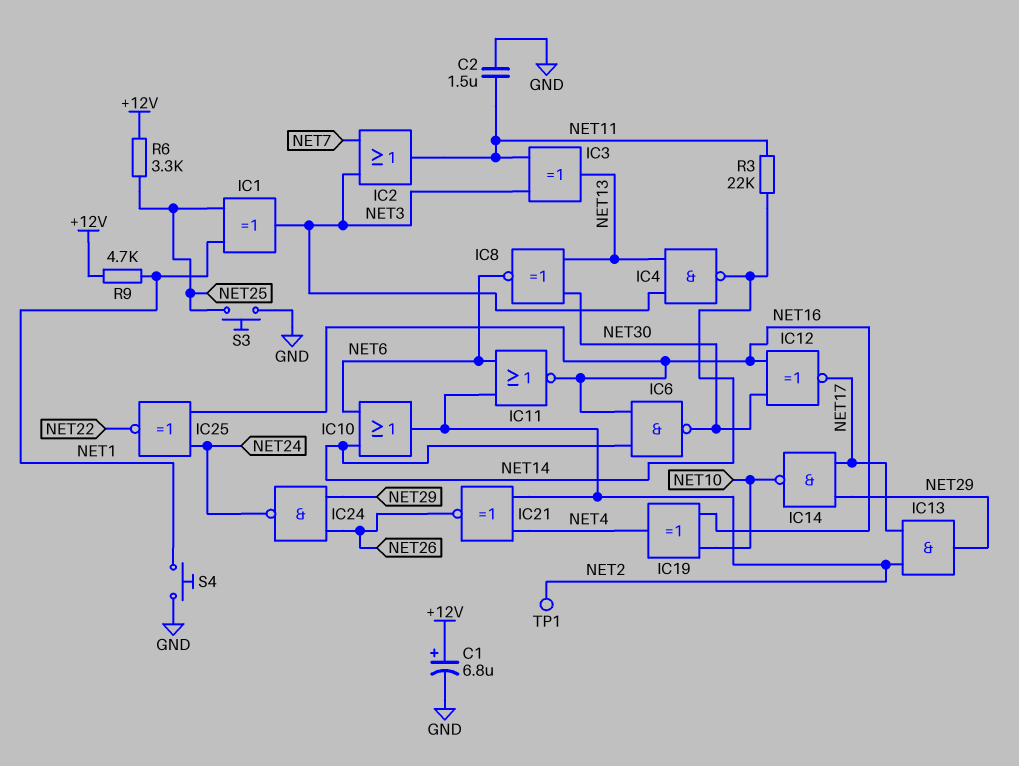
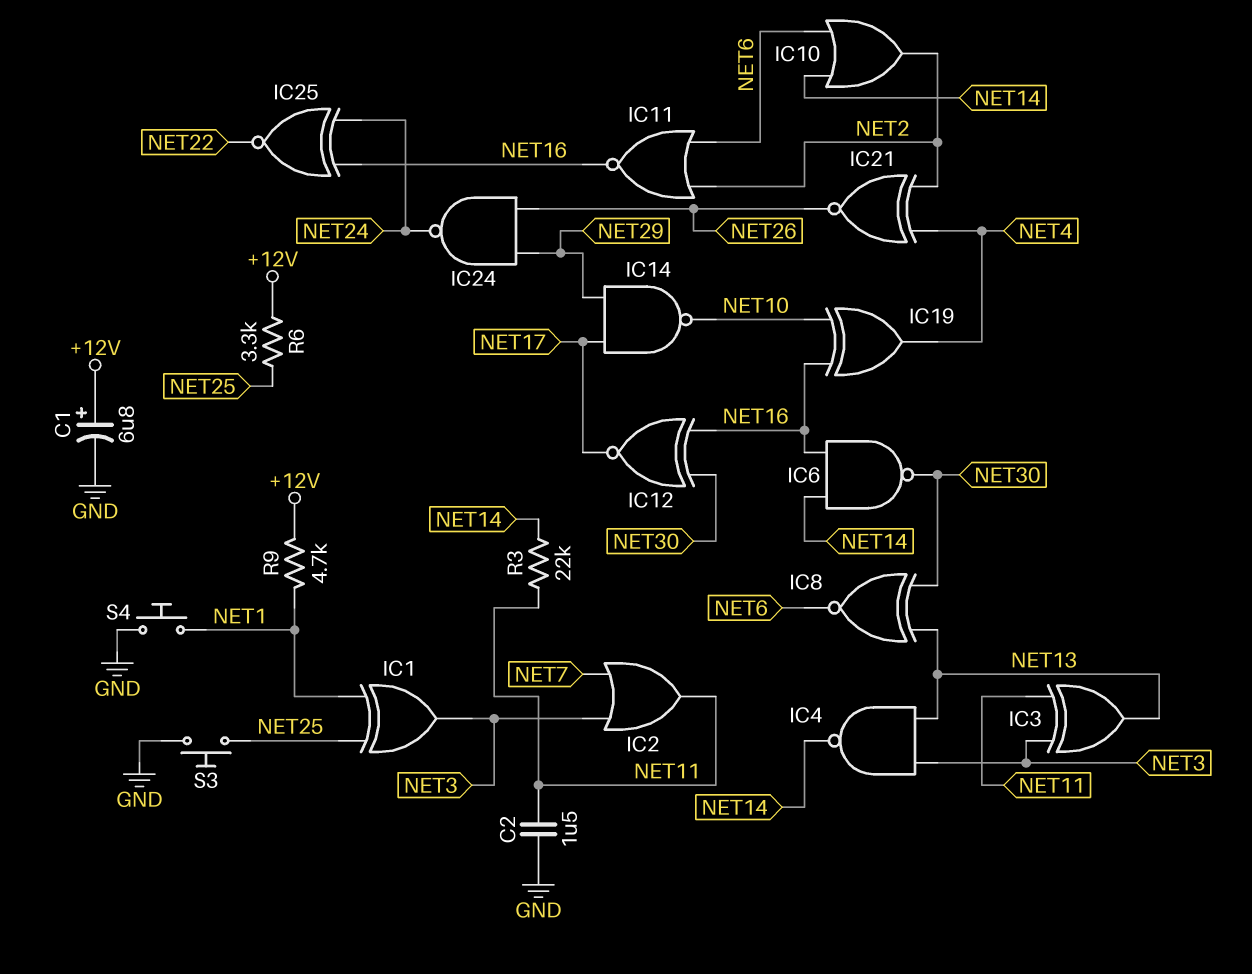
IC13: AND (in NET2, in NET17, out NET29) -> none
TP1: test point (NET2) -> none

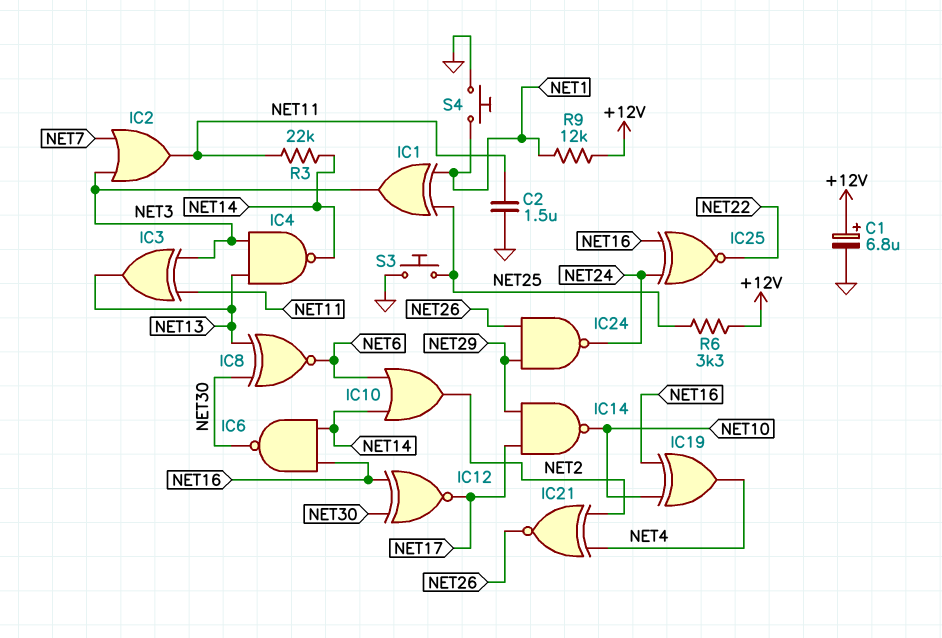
IC11: NOR (in NET2, in NET6, out NET16) -> none
R9: 4.7k (+12V, NET1) -> 12k (+12V, NET1)

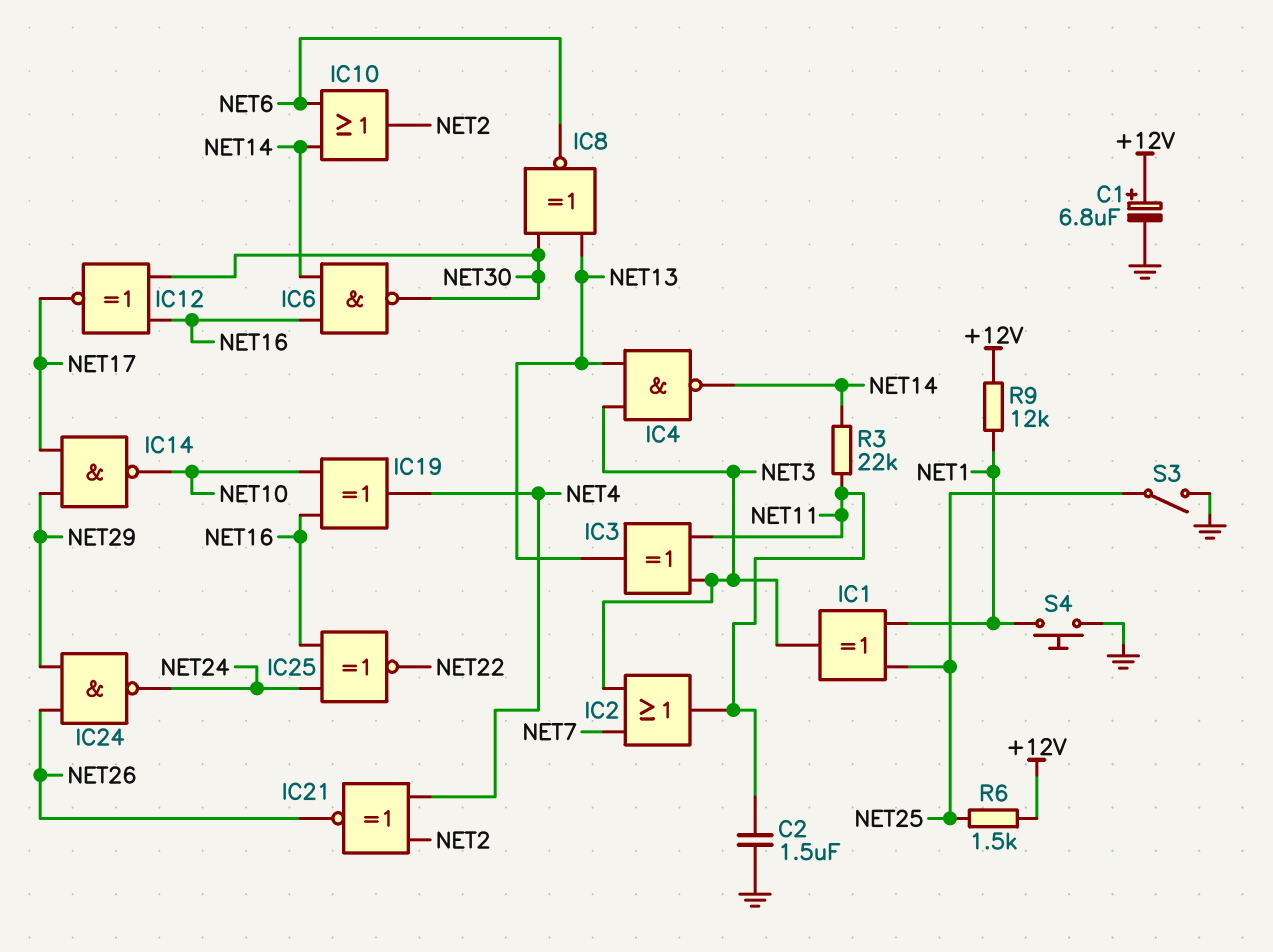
R6: 3.3k (+12V, NET25) -> 1.5k (+12V, NET25)
S3: button (GND, NET25) -> switch (GND, NET25)

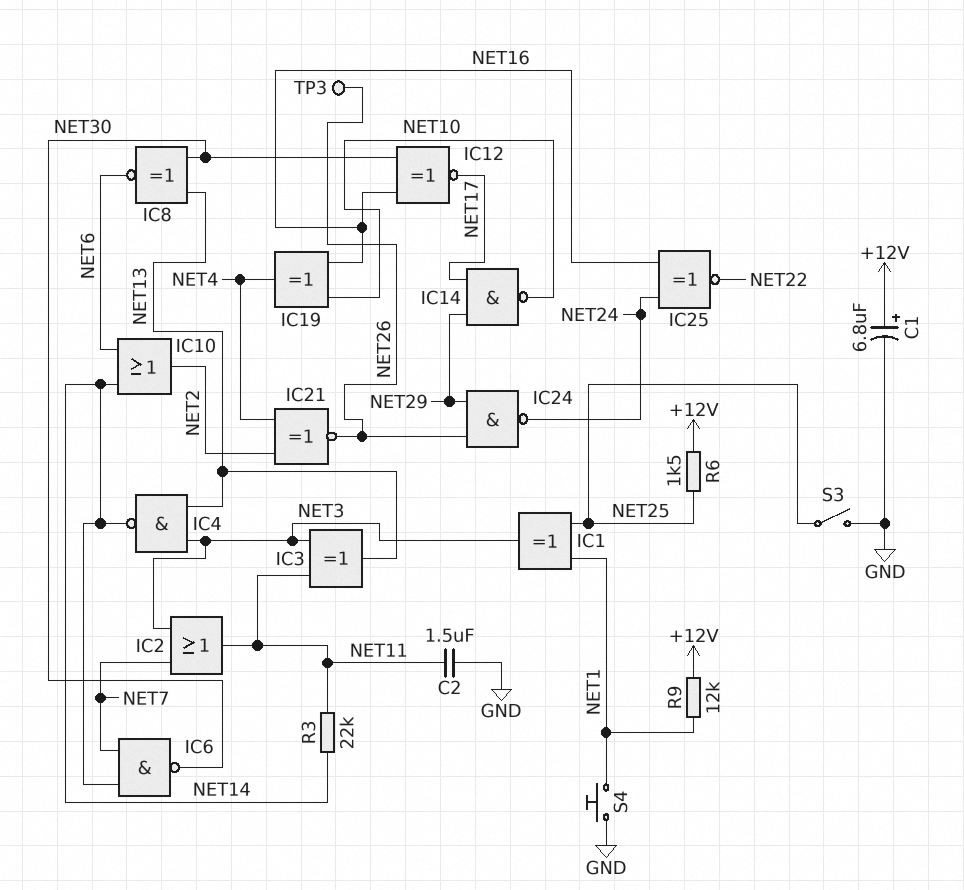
IC6: NAND (in NET14, in NET16, out NET30) -> NAND (in NET7, in NET14, out NET30)
TP3: none -> test point (NET26)

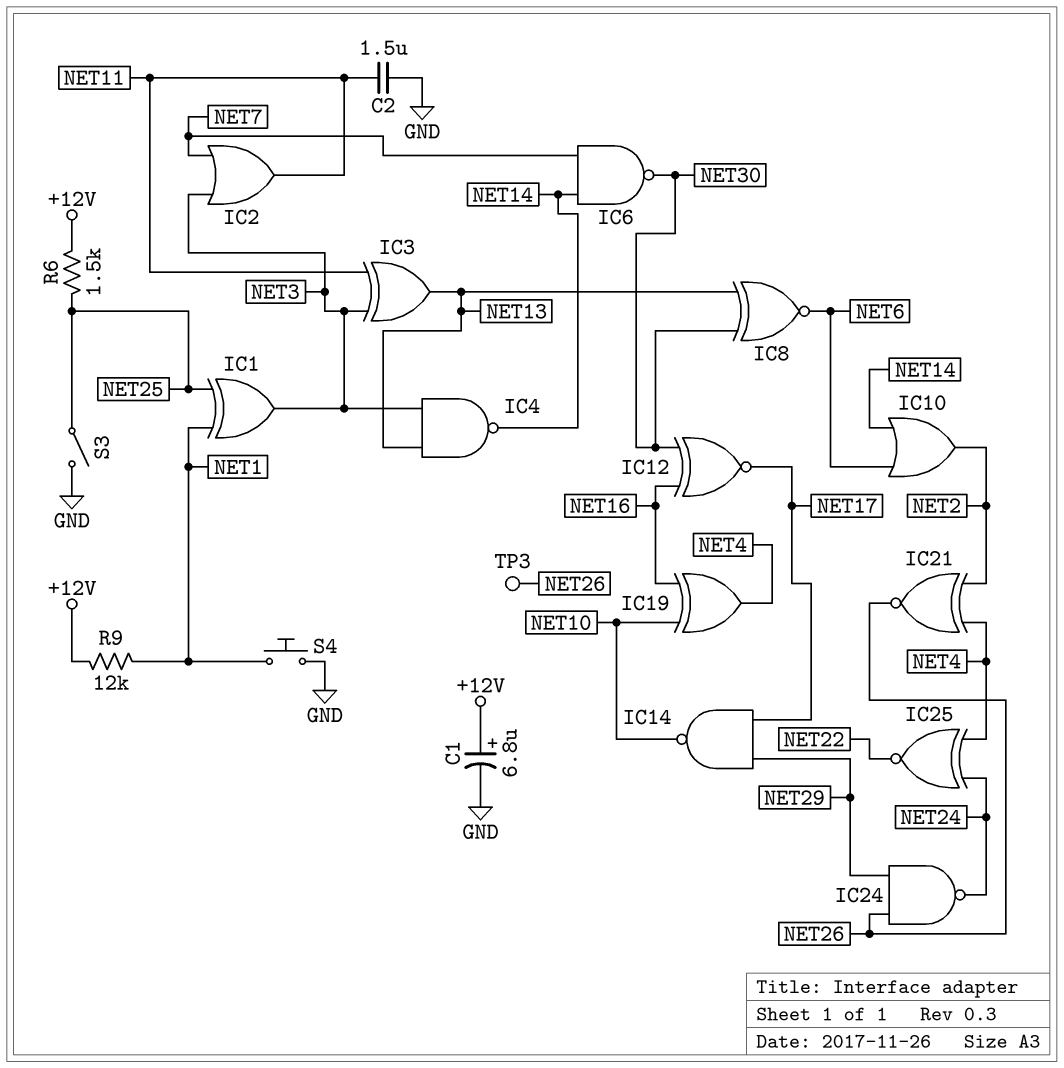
IC25: XNOR (in NET16, in NET24, out NET22) -> XNOR (in NET4, in NET24, out NET22)
R3: 22k (NET11, NET14) -> none

